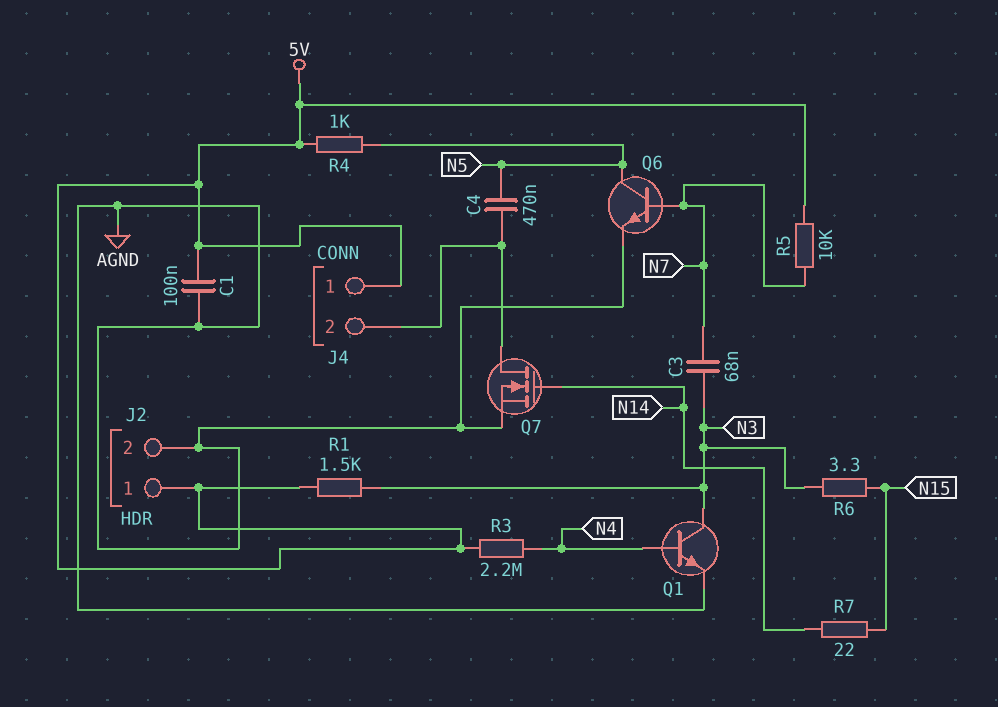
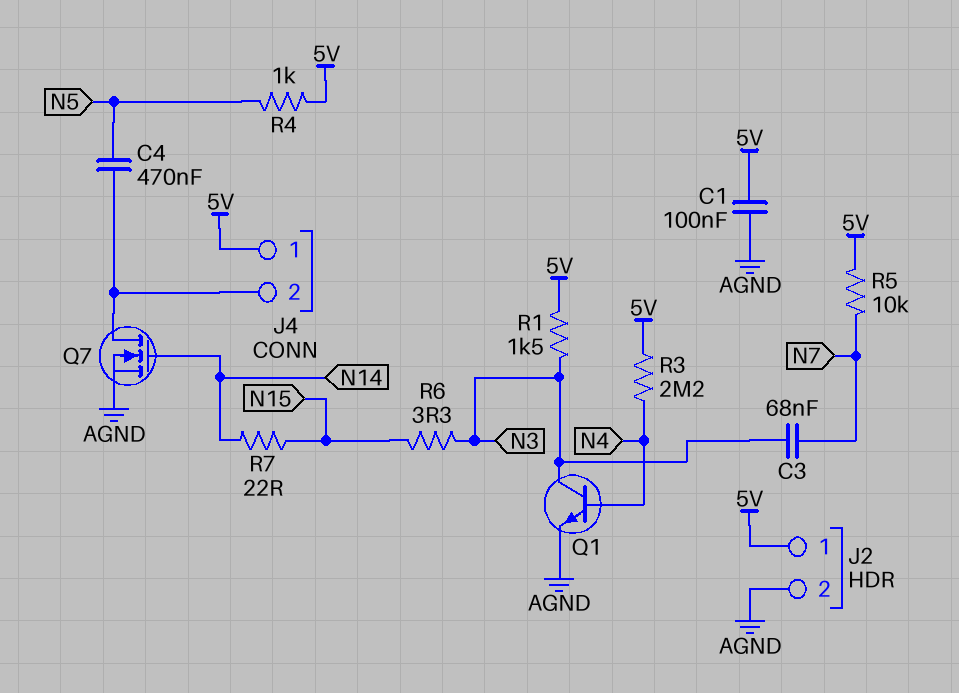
Q6: NPN (B N7, C N5, E AGND) -> none

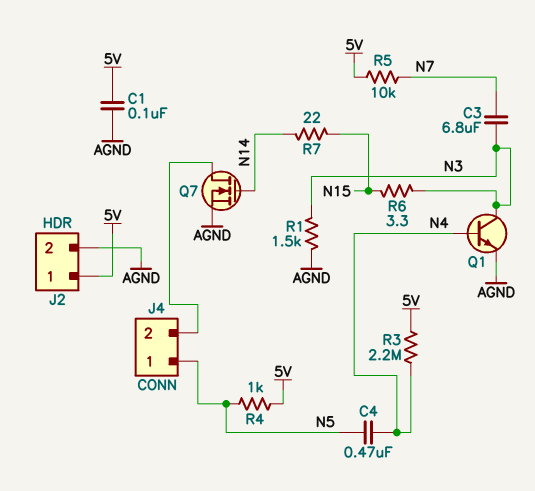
C3: 68nF (N3, N7) -> 6.8uF (N3, N7)
C4: 470nF (J4/2, N5) -> 470nF (N4, N5)
J4 pin 1: 5V -> N5
R1: 1.5k (5V, N3) -> 1.5k (AGND, N3)

